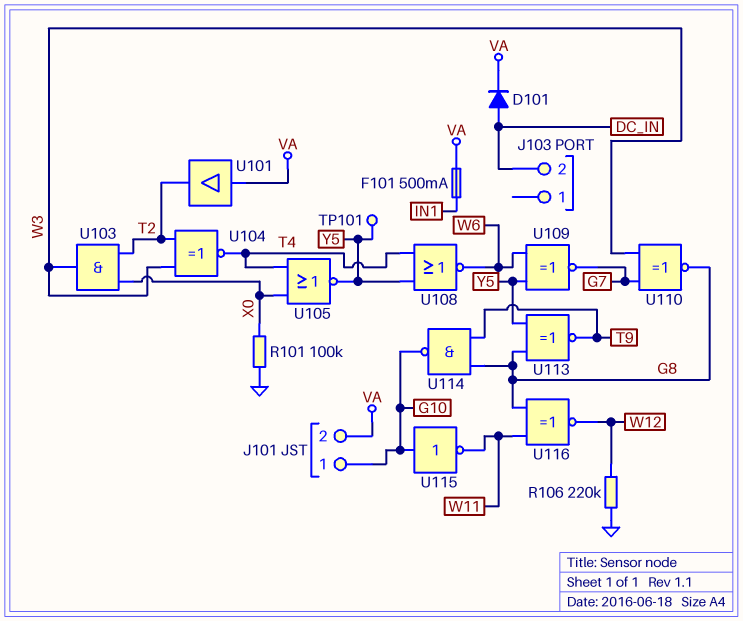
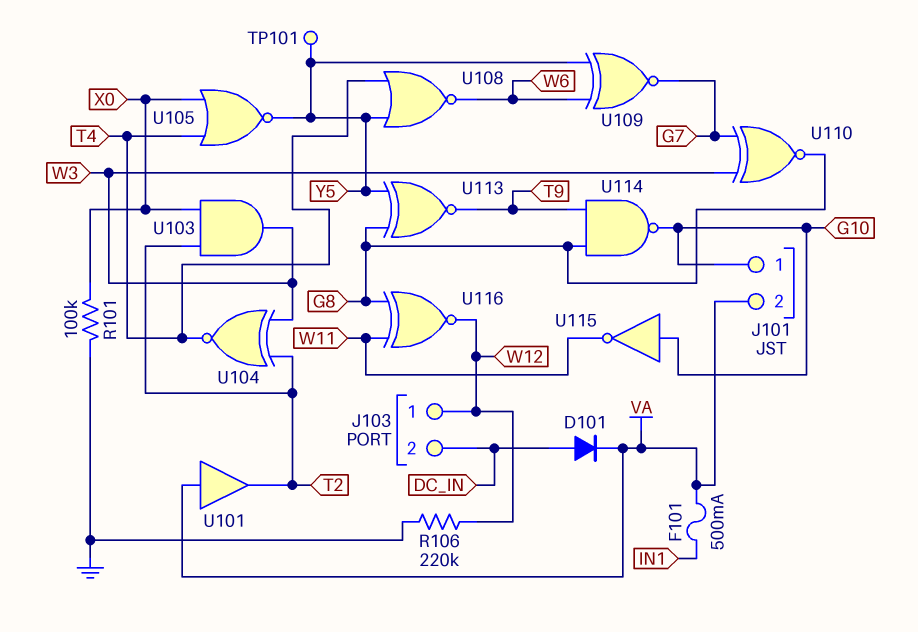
J103 pin 1: none -> W12

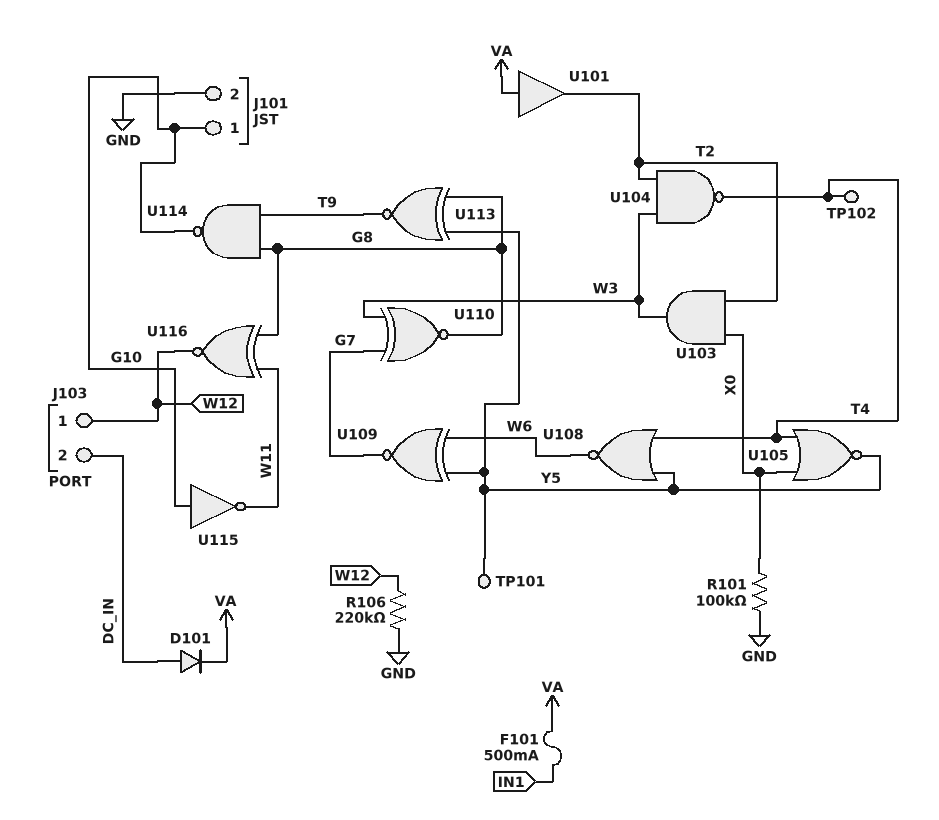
J101 pin 2: VA -> GND
TP102: none -> test point (T4)
U104: XNOR (in T2, in W3, out T4) -> NAND (in T2, in W3, out T4)

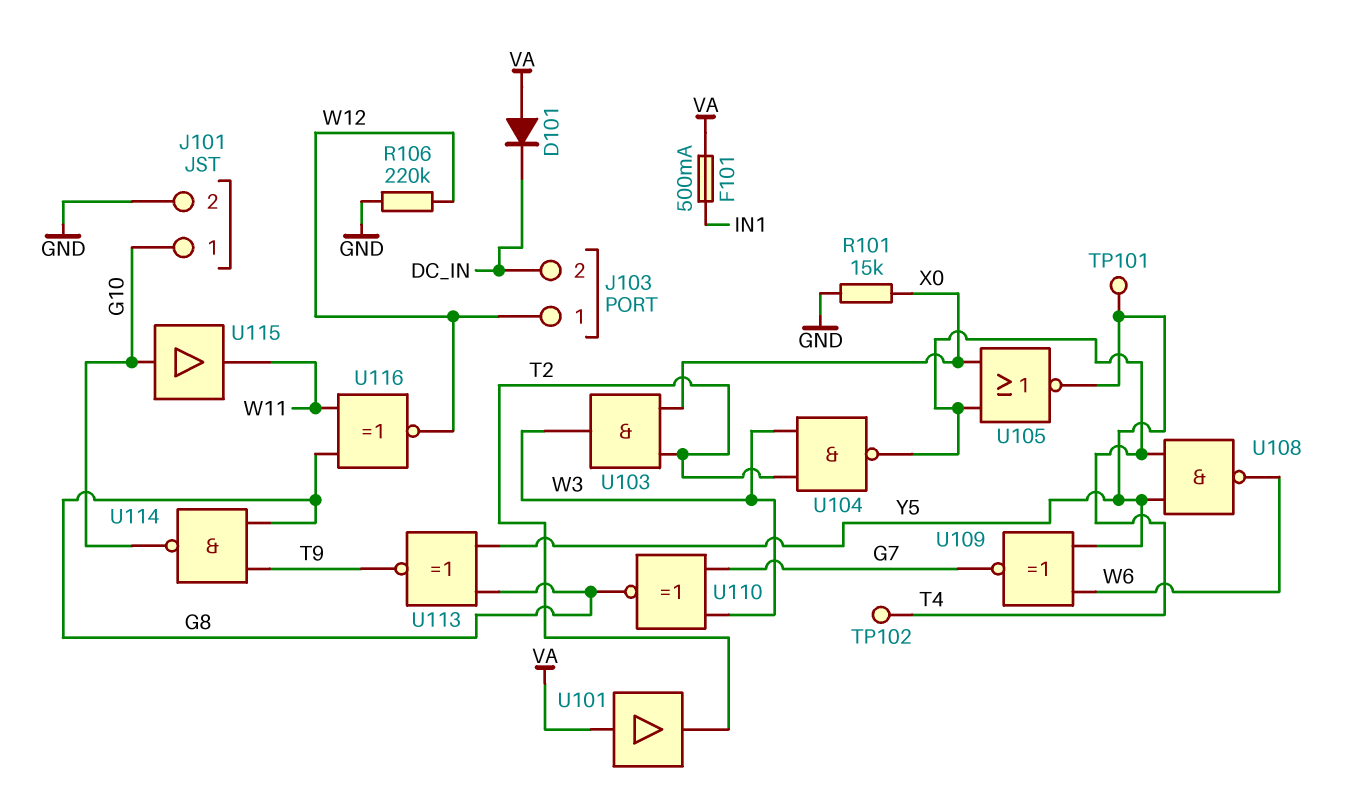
D101: diode (A DC_IN, K VA) -> diode (A VA, K DC_IN)
R101: 100k (GND, X0) -> 15k (GND, X0)
U108: NOR (in T4, in Y5, out W6) -> NAND (in T4, in Y5, out W6)
U115: NOT (in G10, out W11) -> buffer (in G10, out W11)

